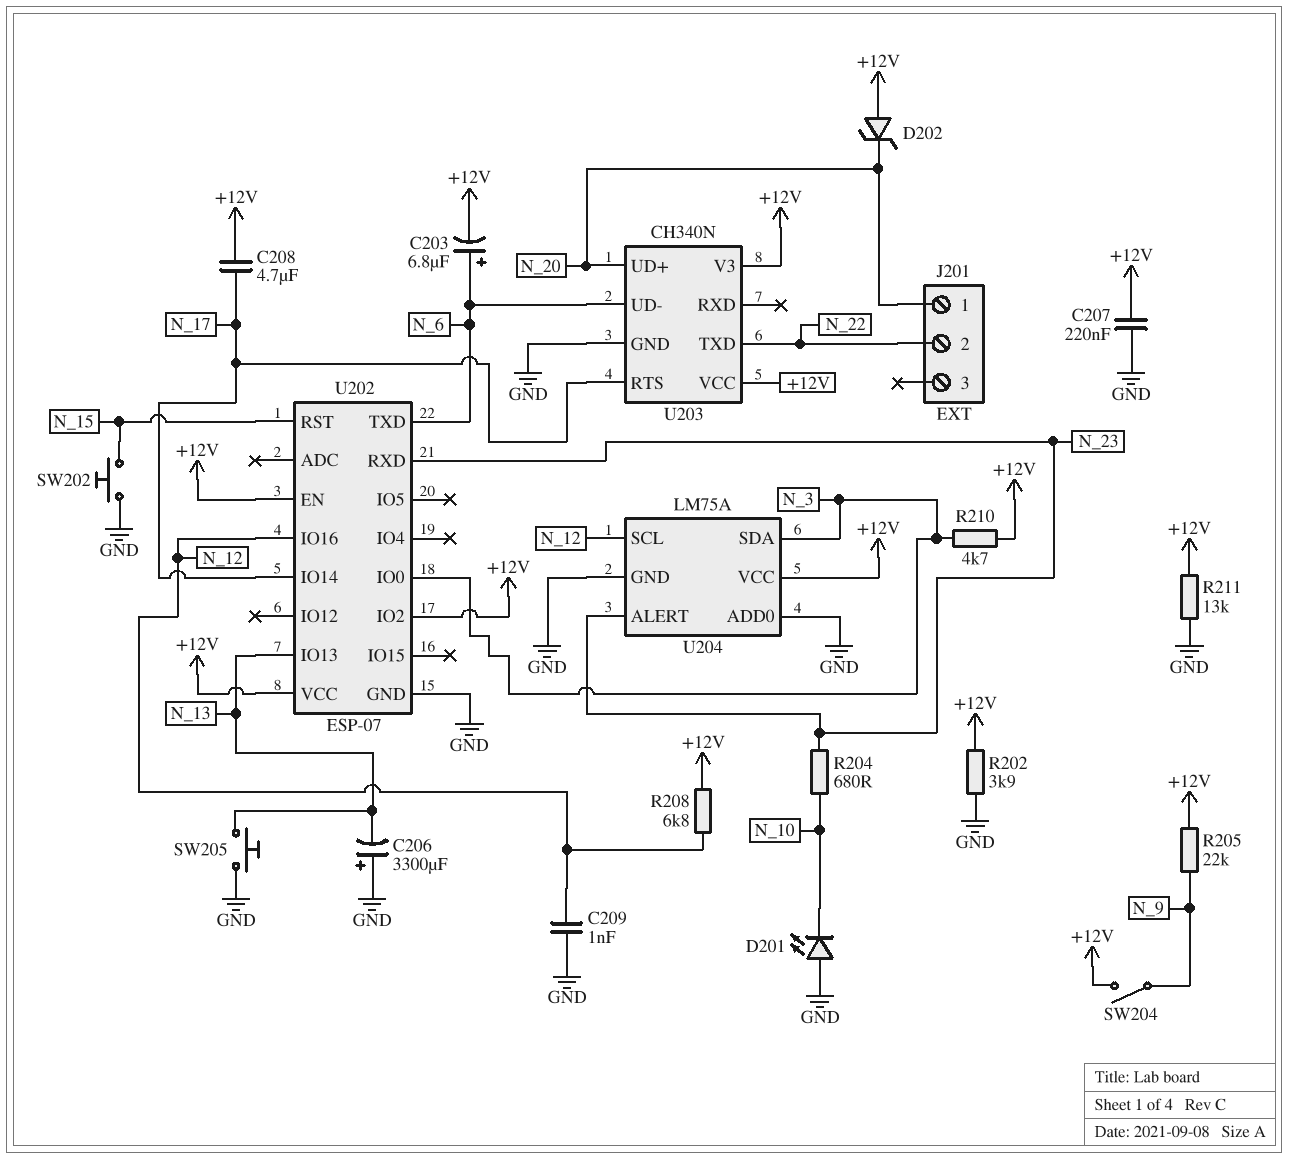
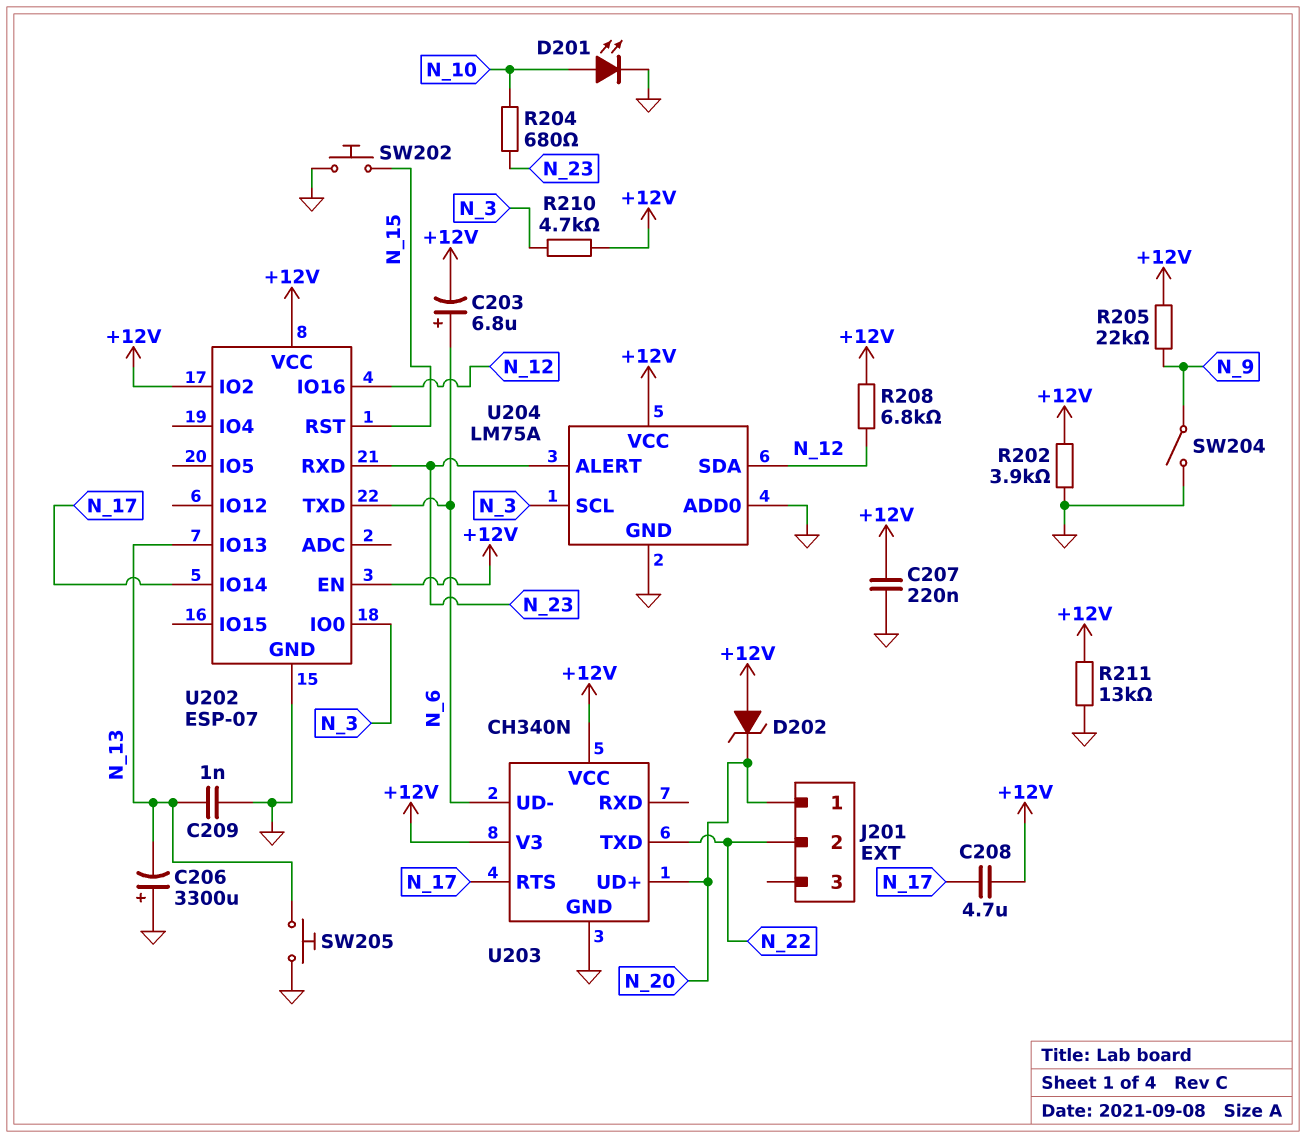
C209: 1nF (GND, N_12) -> 1nF (GND, N_13)
D201: LED (A GND, K N_10) -> LED (A N_10, K GND)
SW204: switch (+12V, N_9) -> switch (GND, N_9)
U204 pin SCL: N_12 -> N_3
U204 pin SDA: N_3 -> N_12

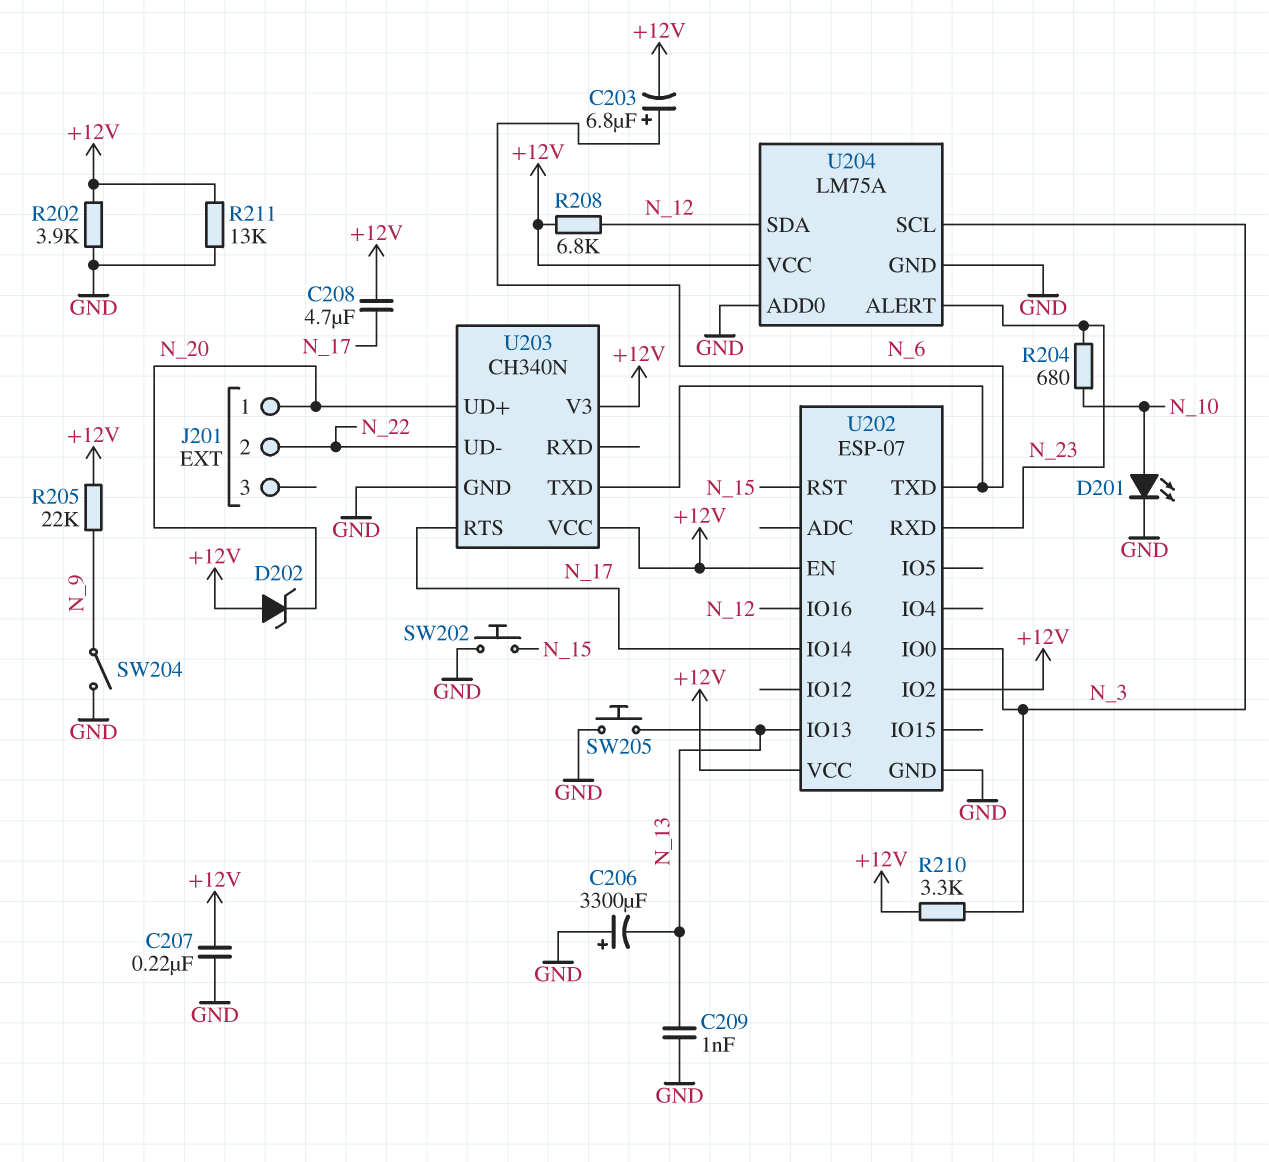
R210: 4.7k (+12V, N_3) -> 3.3k (+12V, N_3)
U203 pin TXD: N_22 -> N_6
U203 pin UD-: N_6 -> N_22

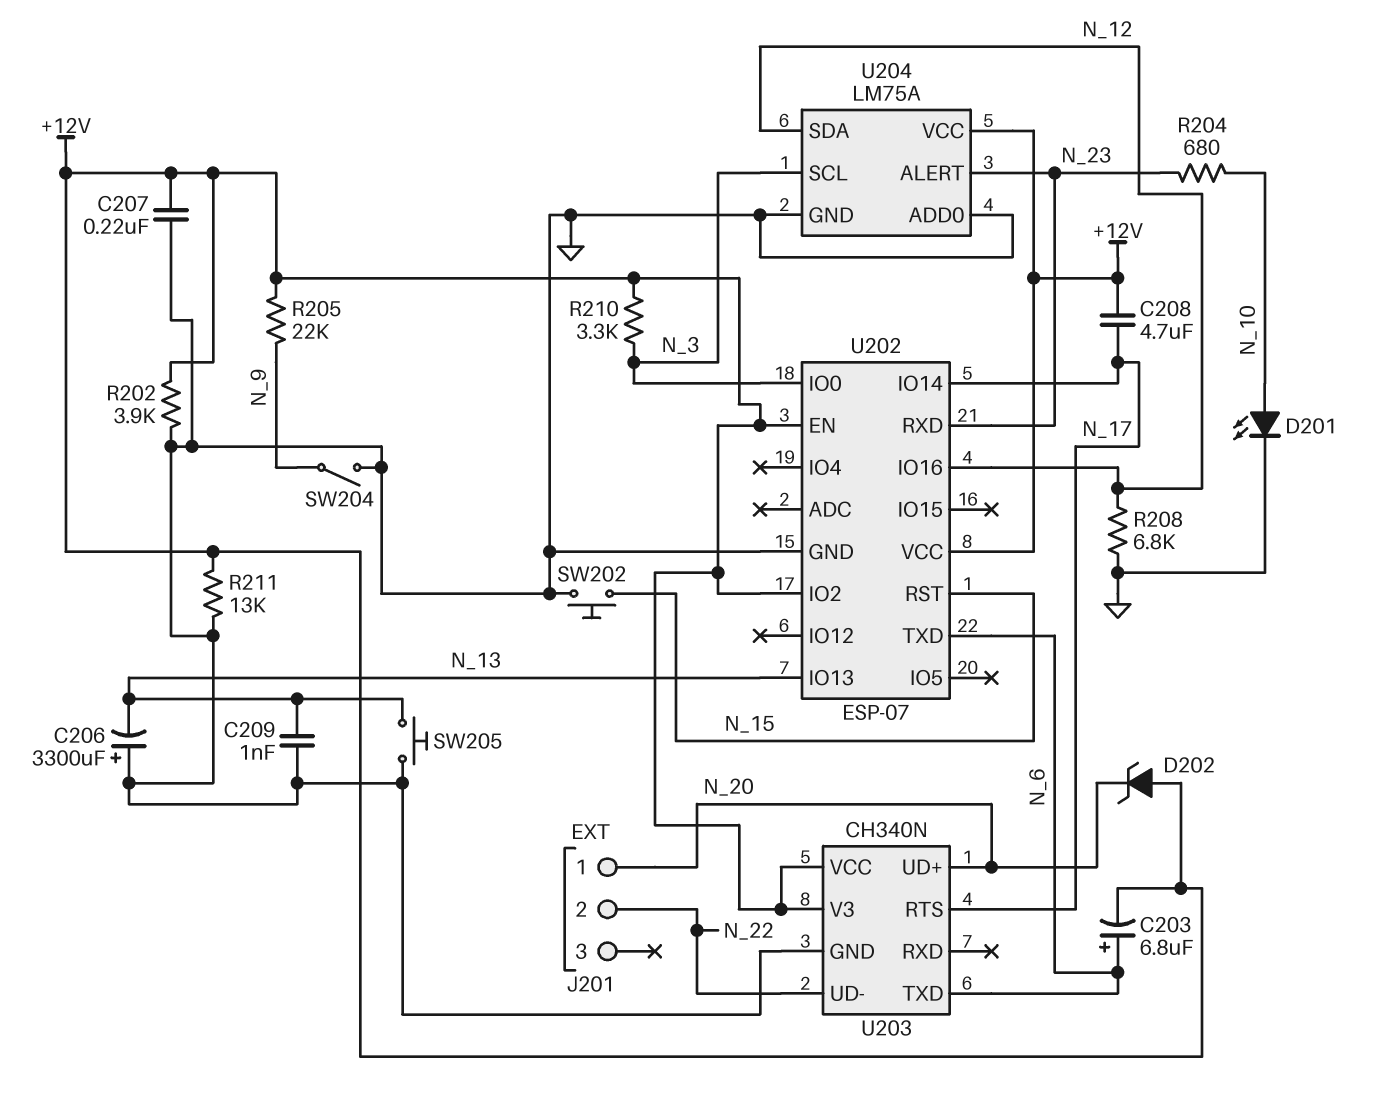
R208: 6.8k (+12V, N_12) -> 6.8k (GND, N_12)

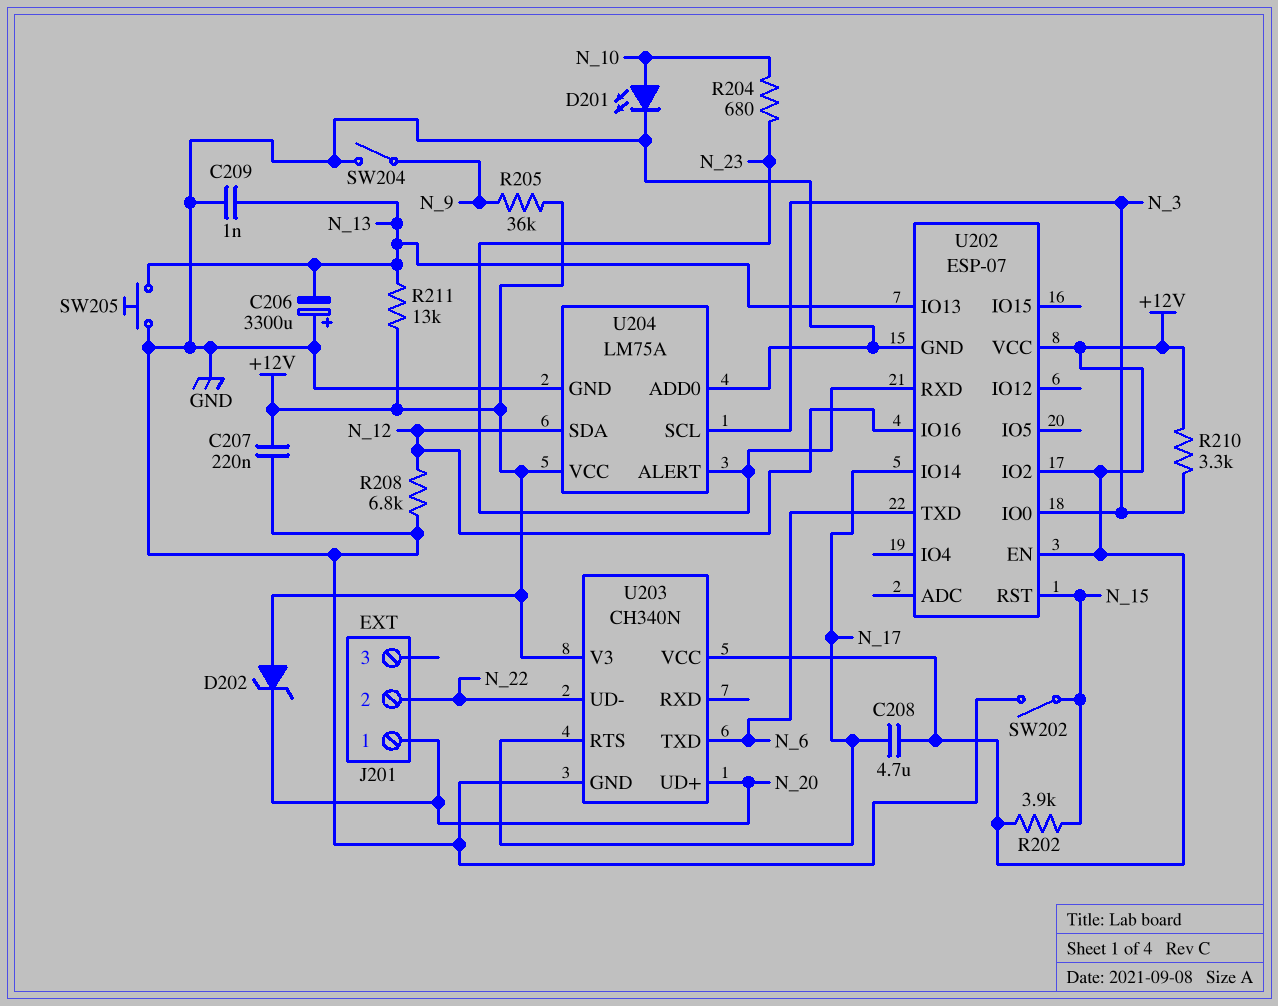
C203: 6.8uF (plus N_6, minus +12V) -> none
R202: 3.9k (+12V, GND) -> 3.9k (+12V, N_15)
R205: 22k (+12V, N_9) -> 36k (+12V, N_9)
R211: 13k (+12V, GND) -> 13k (+12V, N_13)
SW202: button (GND, N_15) -> switch (GND, N_15)

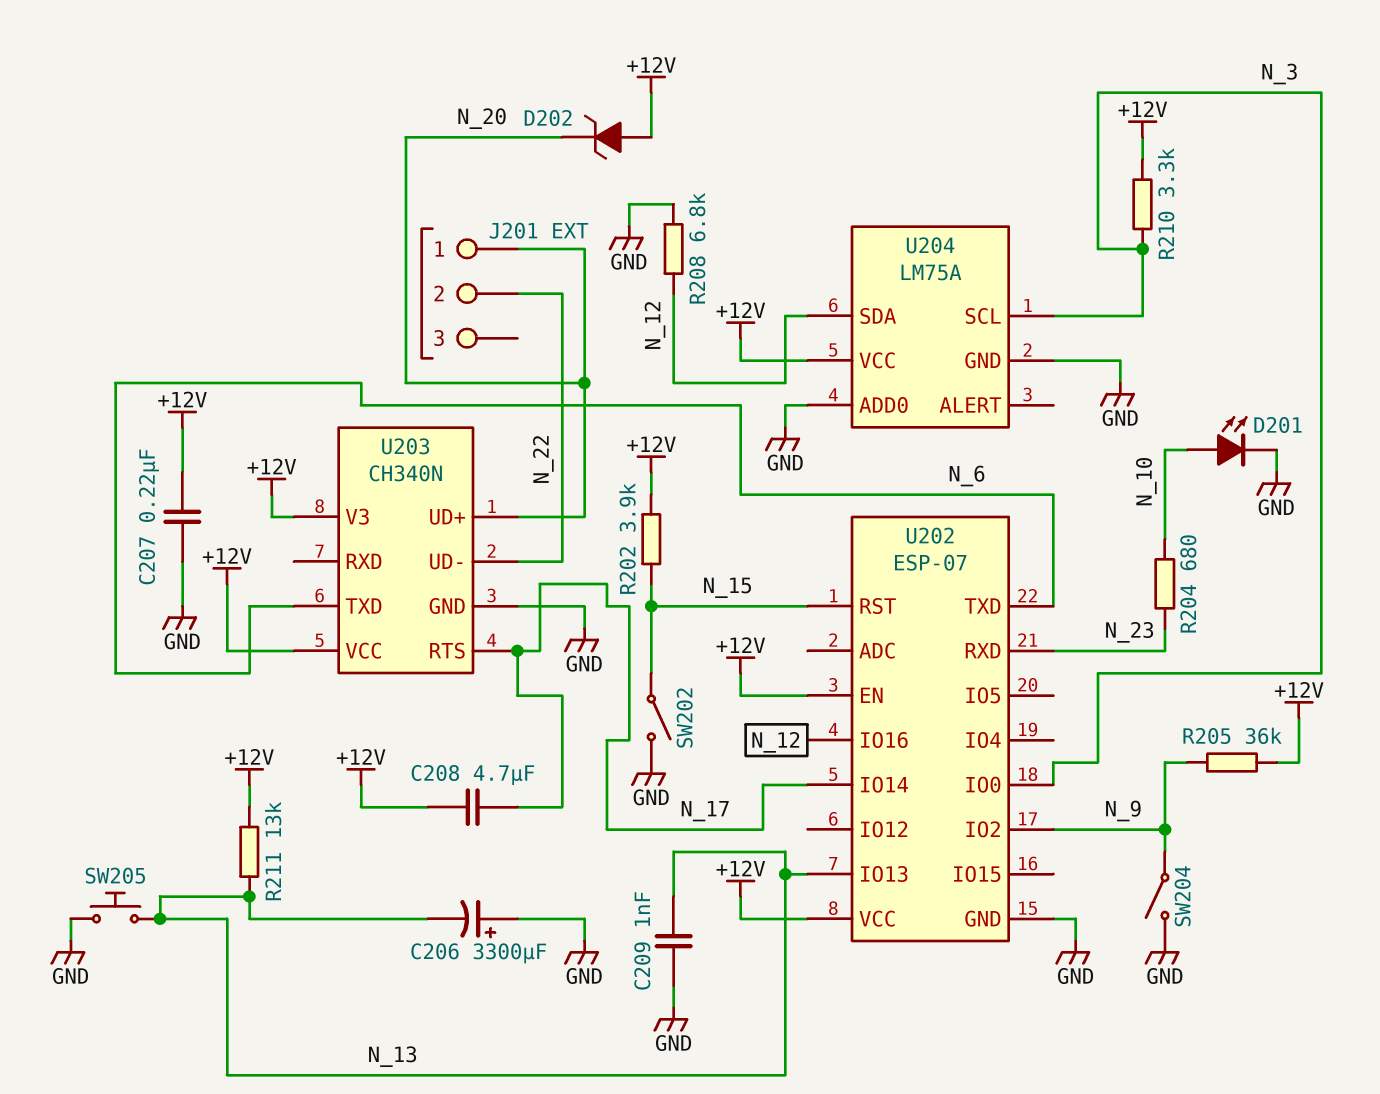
U202 pin IO2: +12V -> N_9
U204 pin ALERT: N_23 -> none

